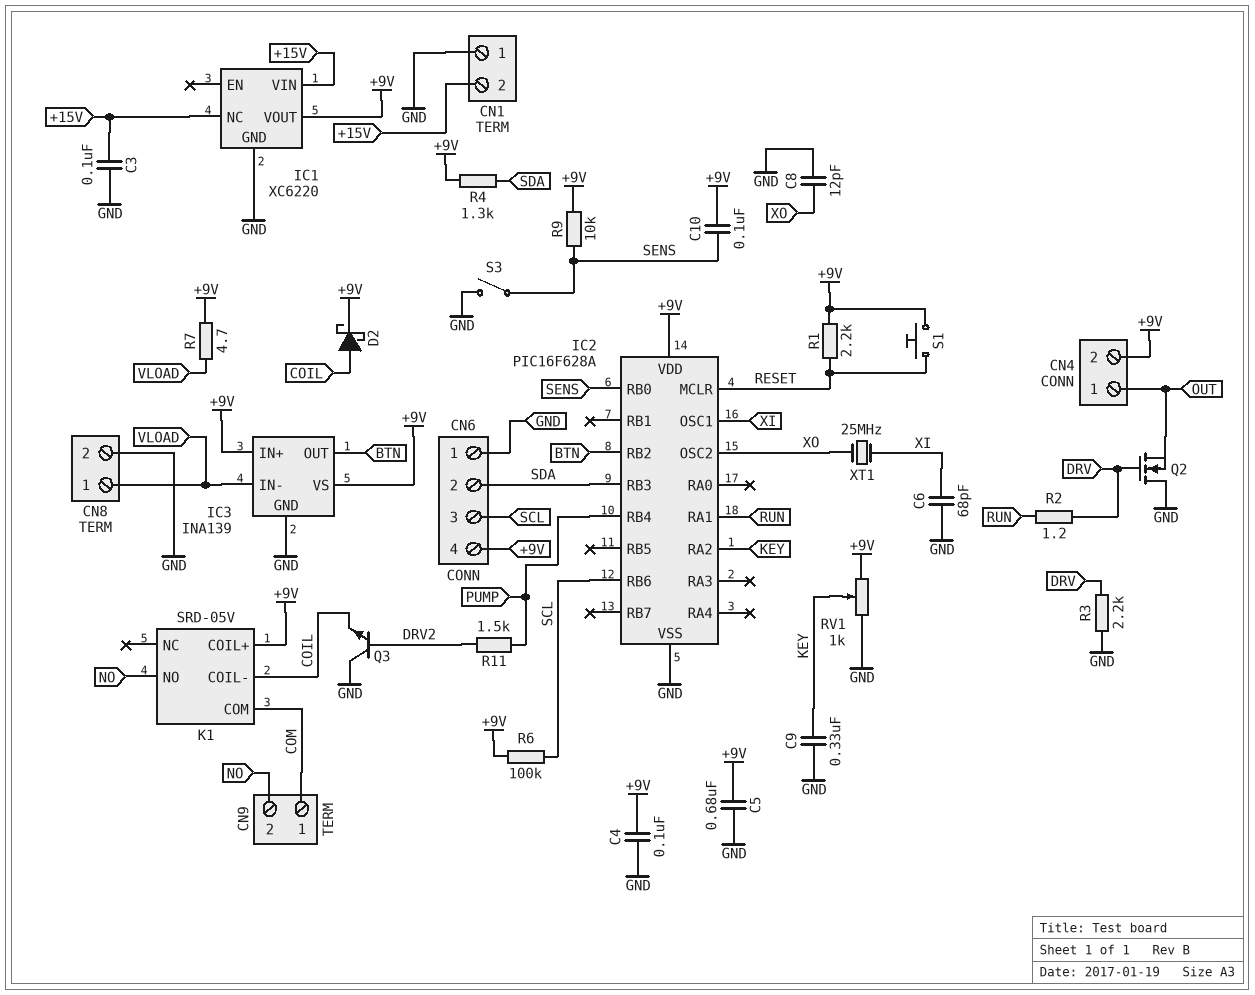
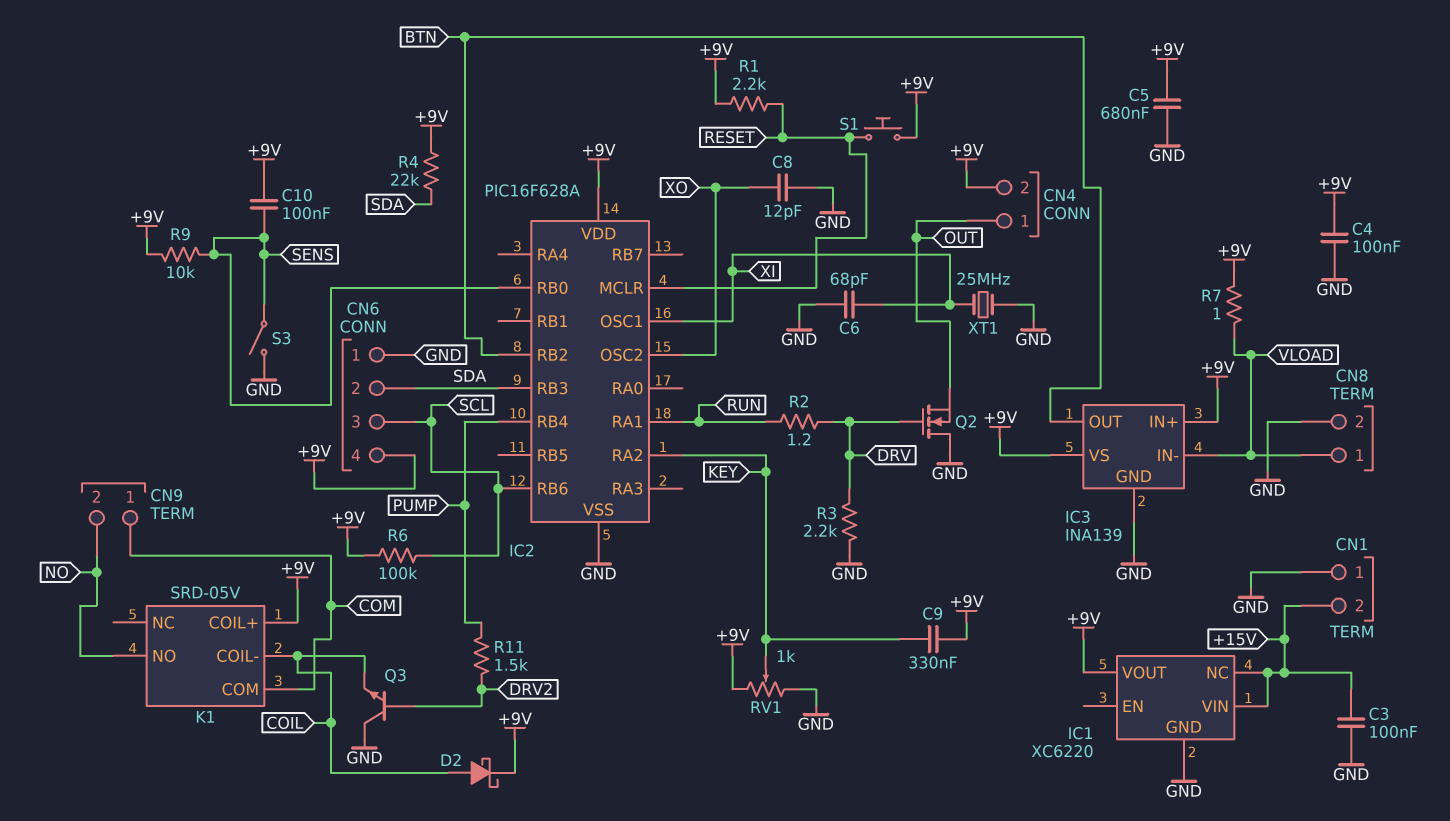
C9: 330nF (GND, KEY) -> 330nF (+9V, KEY)
R4: 1.3k (+9V, SDA) -> 22k (+9V, SDA)
R7: 4.7 (+9V, VLOAD) -> 1 (+9V, VLOAD)
XT1: 25MHz (XI, XO) -> 25MHz (GND, XI)

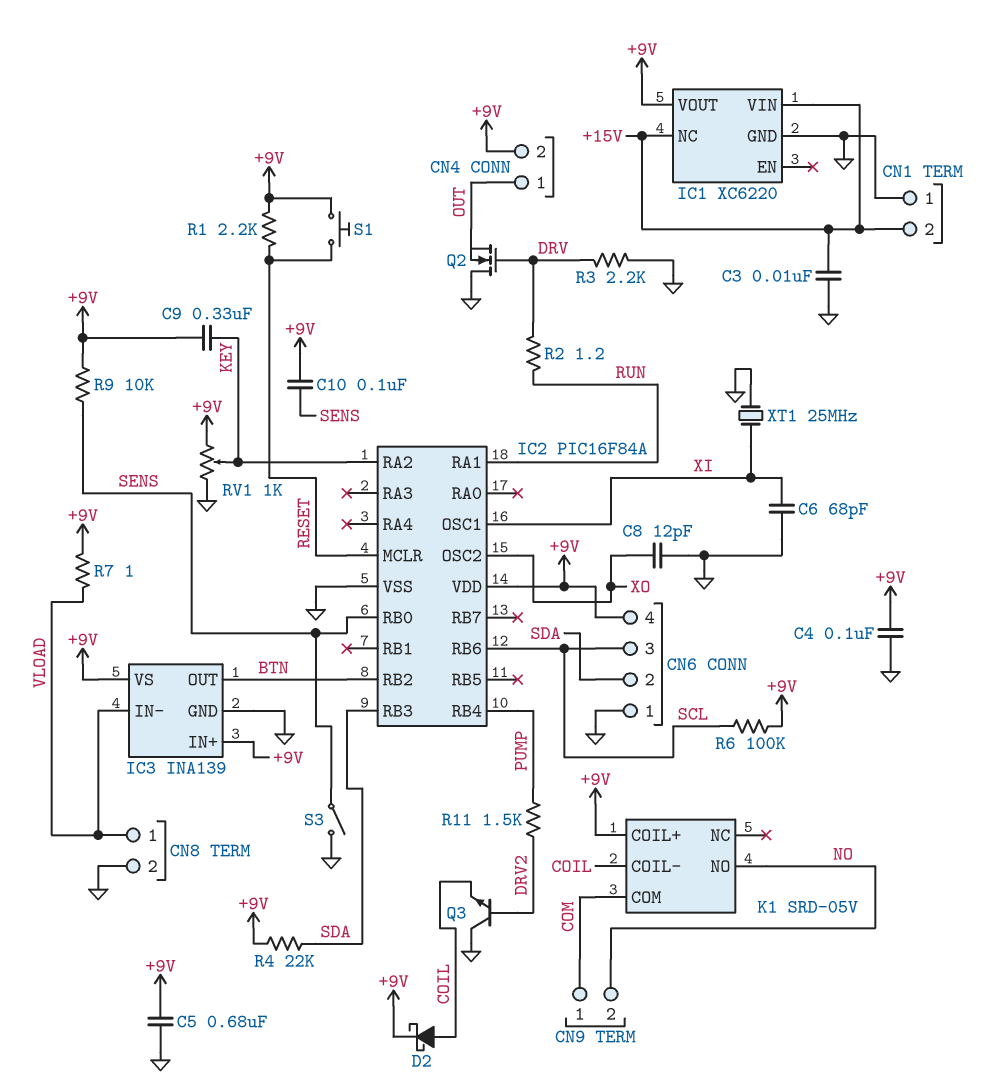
C3: 100nF (+15V, GND) -> 10nF (+15V, GND)
IC2: PIC16F628A -> PIC16F84A

